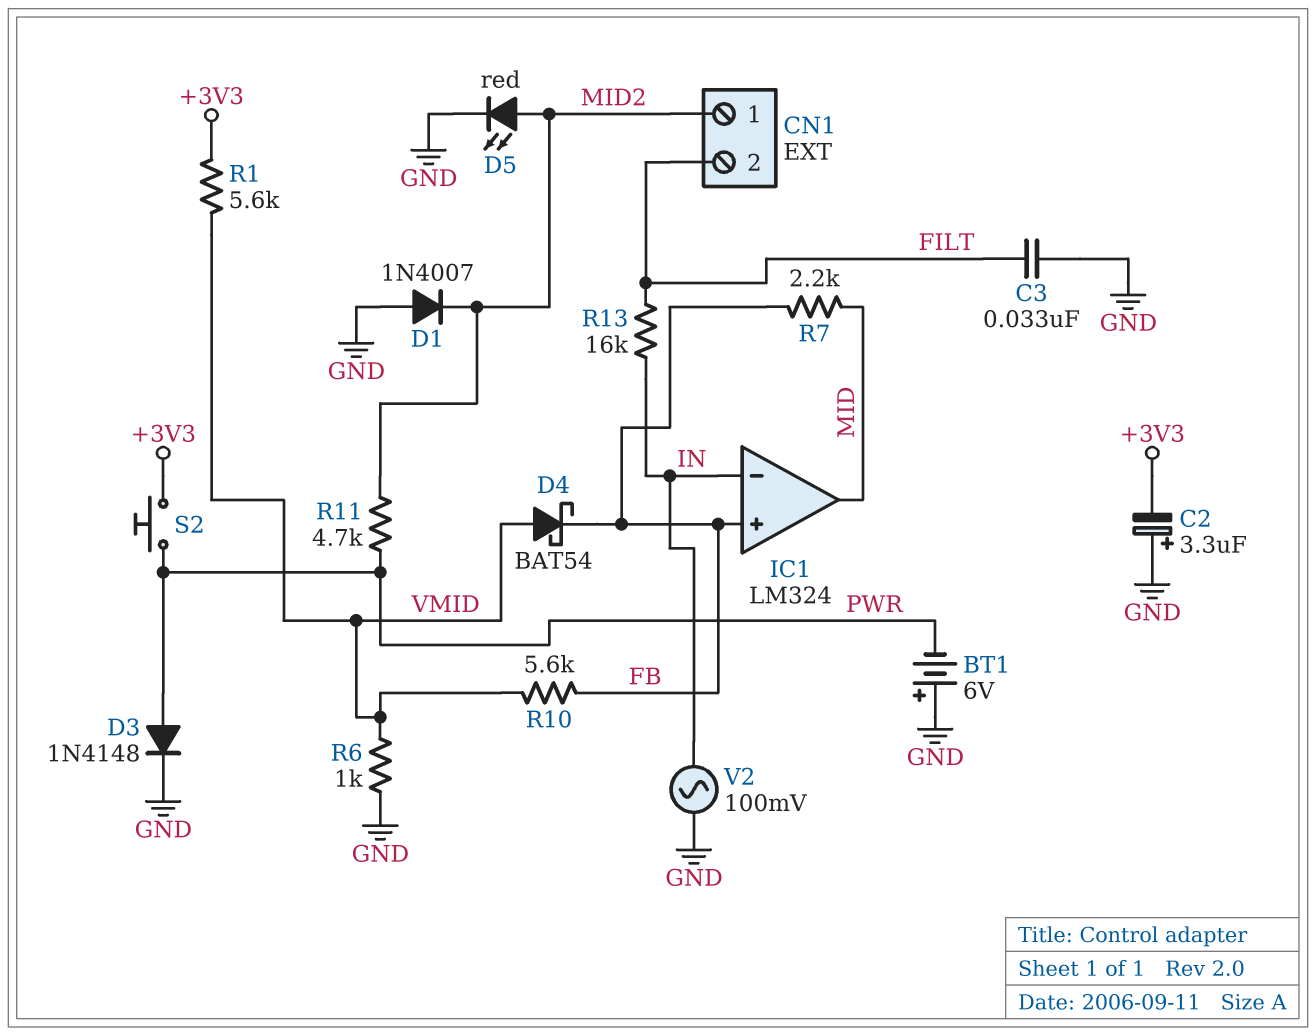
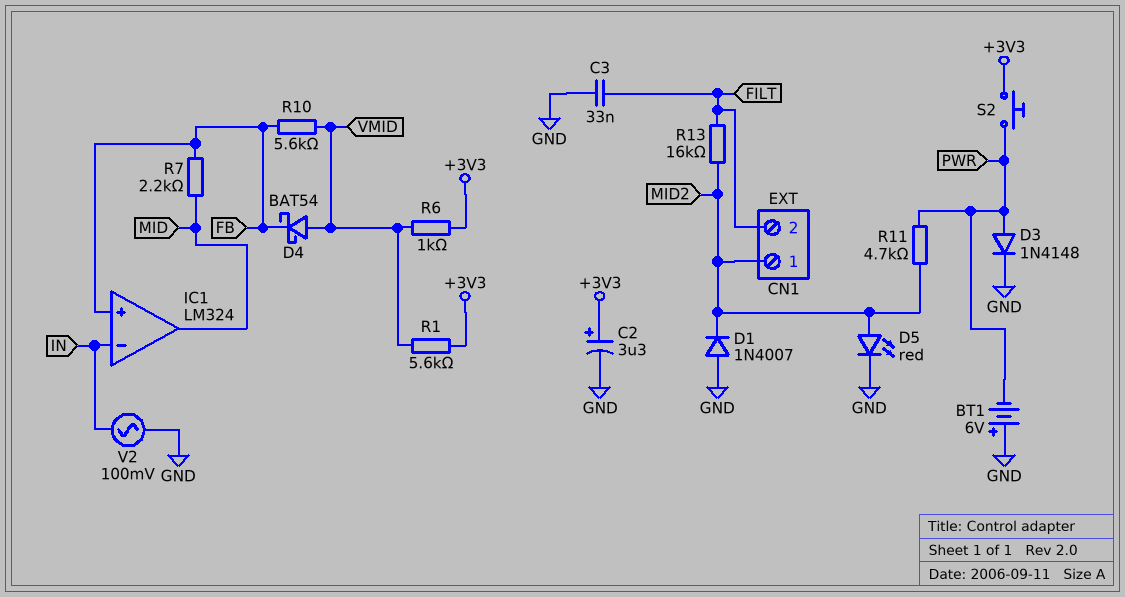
C2: 3.3uF (plus GND, minus +3V3) -> 3.3uF (plus +3V3, minus GND)
R6: 1k (GND, VMID) -> 1k (+3V3, VMID)
R13: 16k (FILT, IN) -> 16k (FILT, MID2)

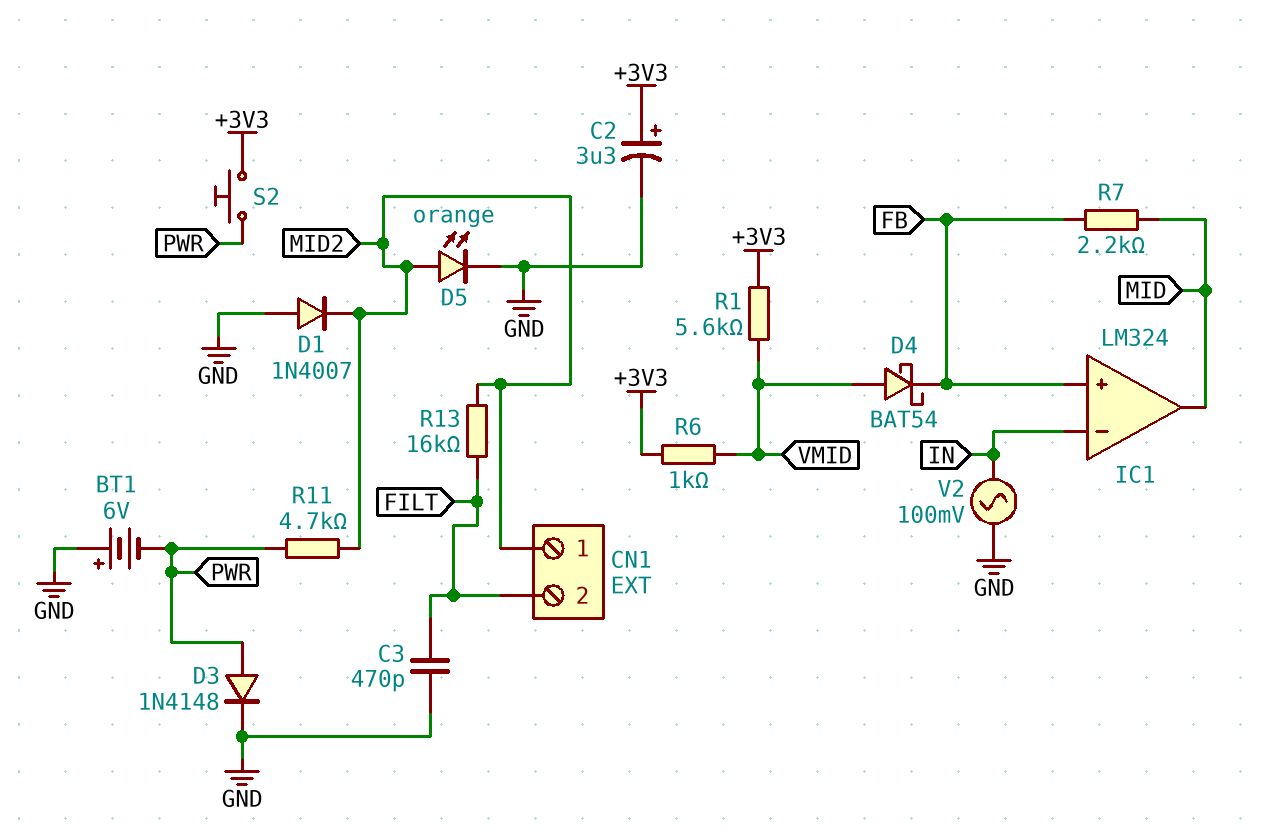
C3: 33nF (FILT, GND) -> 470pF (FILT, GND)
D5: LED red (A MID2, K GND) -> LED orange (A MID2, K GND)
R10: 5.6k (FB, VMID) -> none

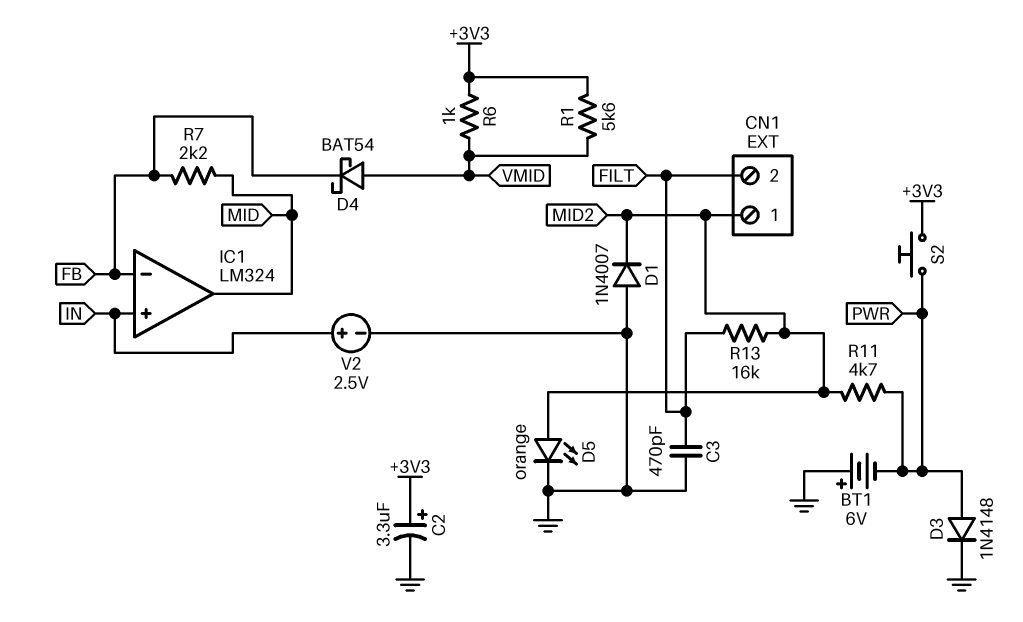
IC1 pin in+: FB -> IN
IC1 pin in-: IN -> FB
V2: AC 100mV (GND, IN) -> 2.5V (plus IN, minus GND)

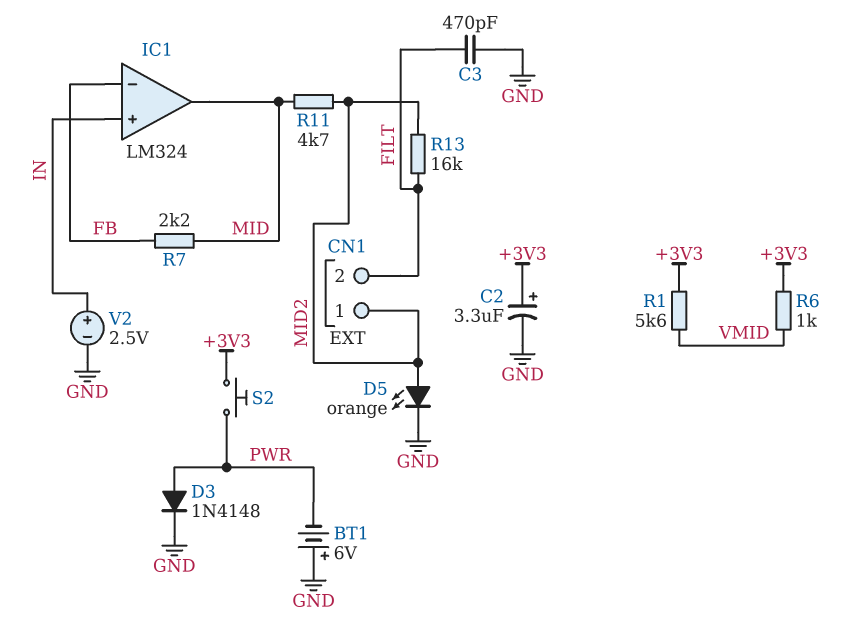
D1: diode 1N4007 (A GND, K MID2) -> none
D4: schottky BAT54 (A VMID, K FB) -> none
R11: 4.7k (MID2, PWR) -> 4.7k (MID, MID2)

